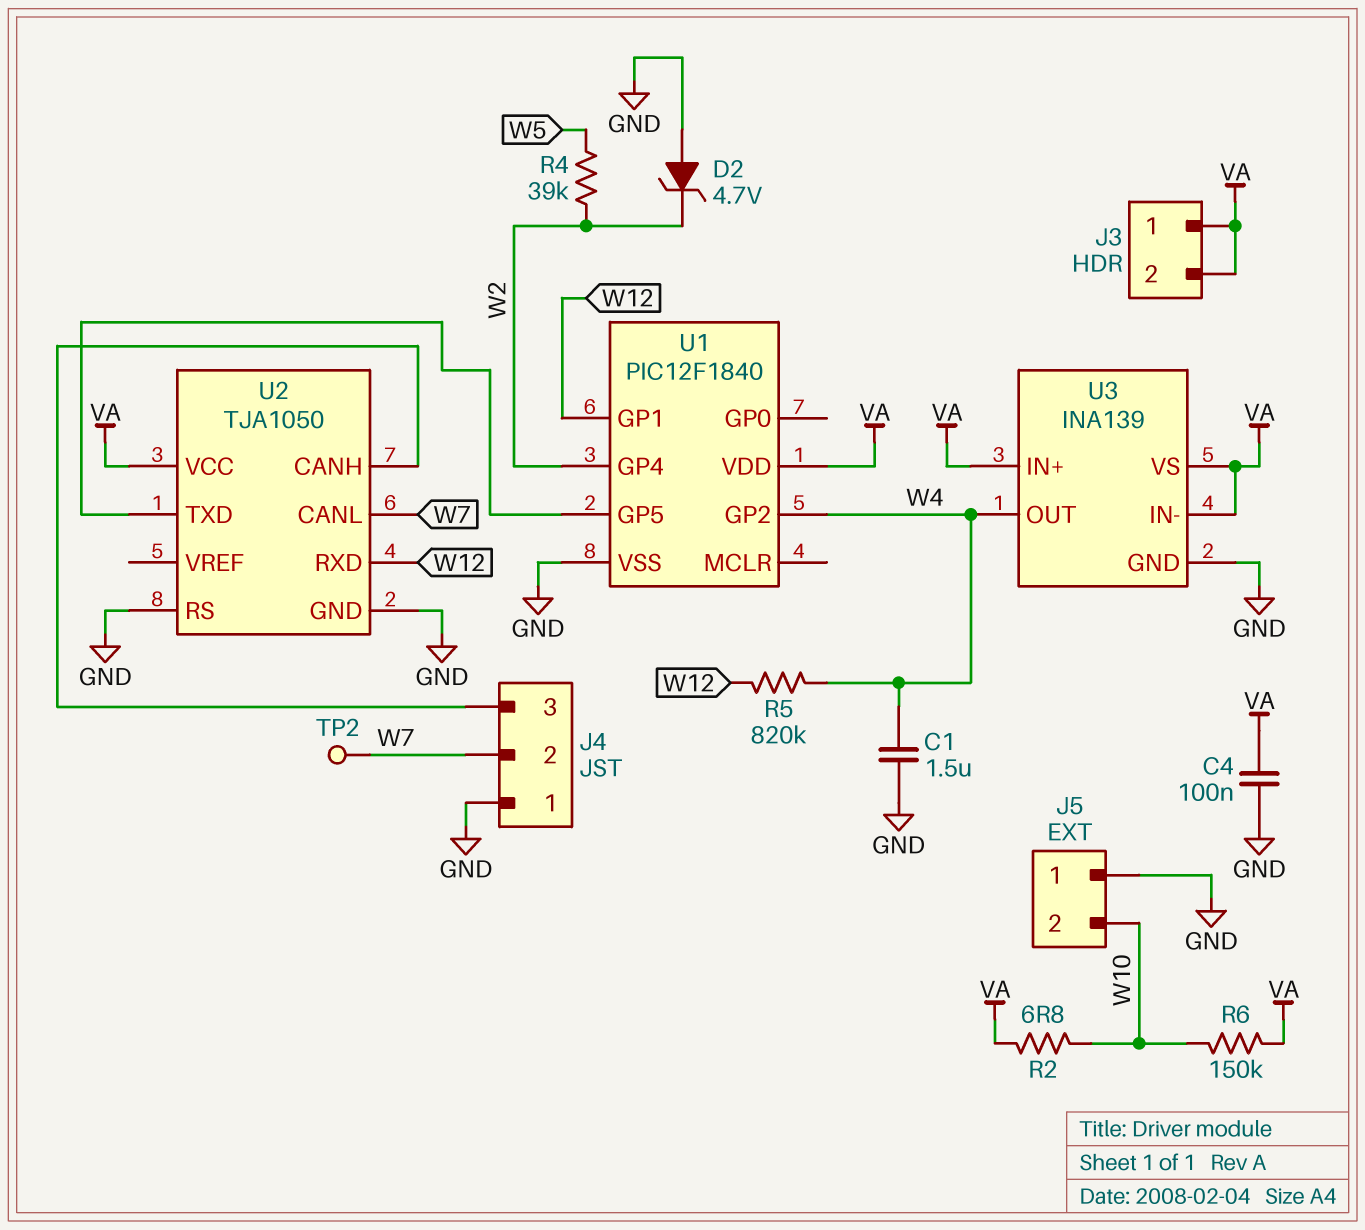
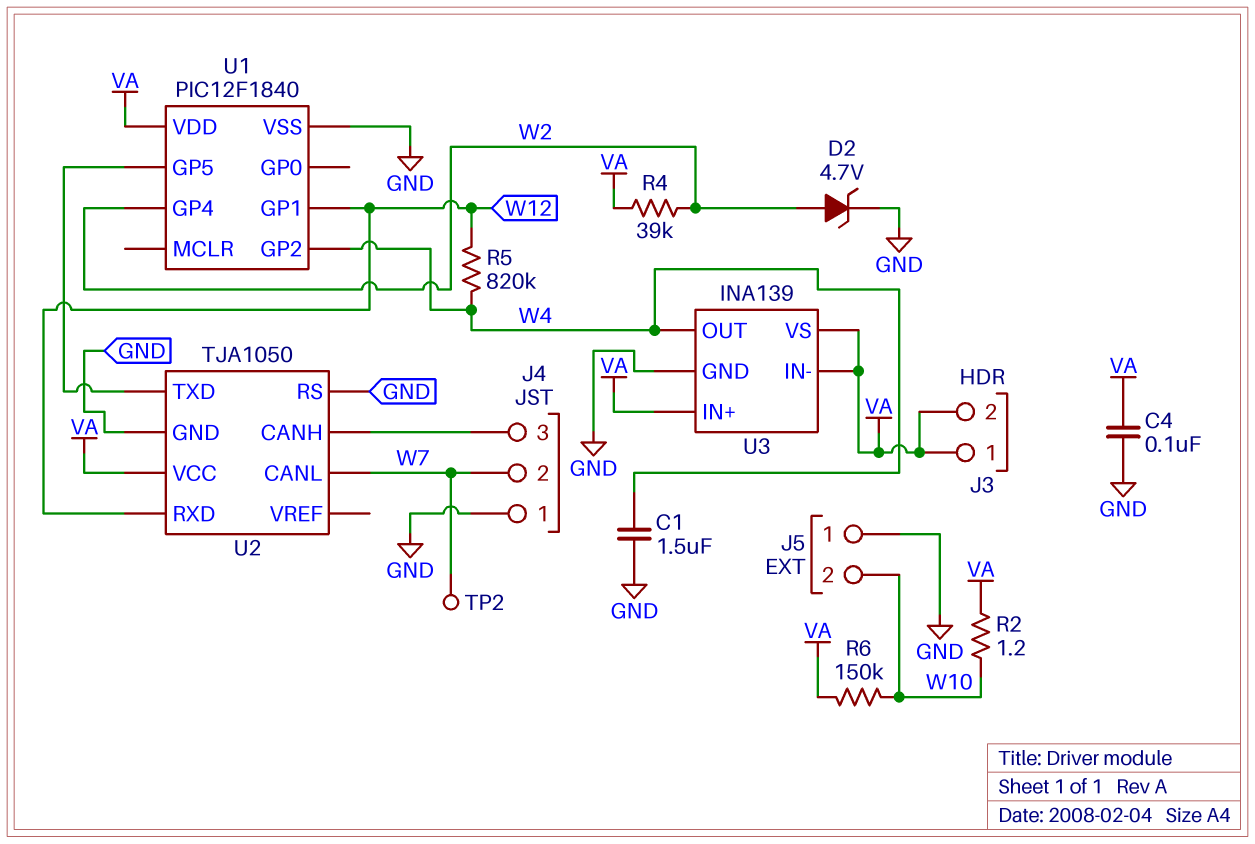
D2: zener 4.7V (A GND, K W2) -> zener 4.7V (A W2, K GND)
R2: 6.8 (VA, W10) -> 1.2 (VA, W10)
R4: 39k (W2, W5) -> 39k (VA, W2)

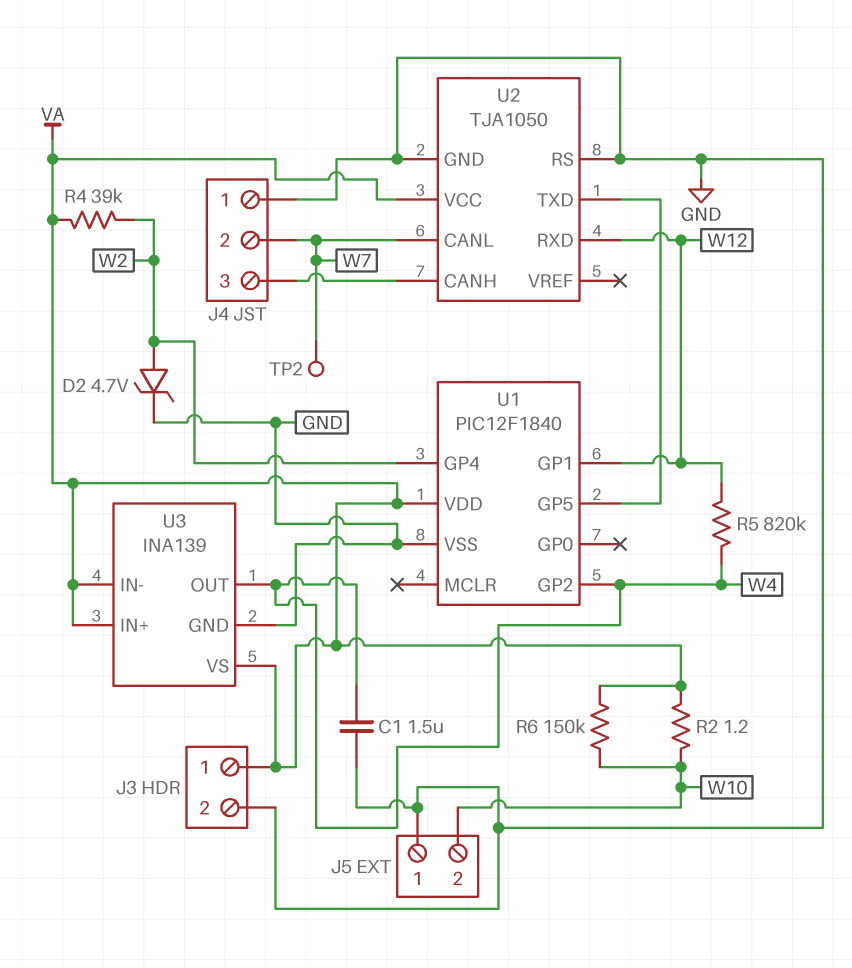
C4: 100nF (GND, VA) -> none
J3 pin 2: VA -> GND

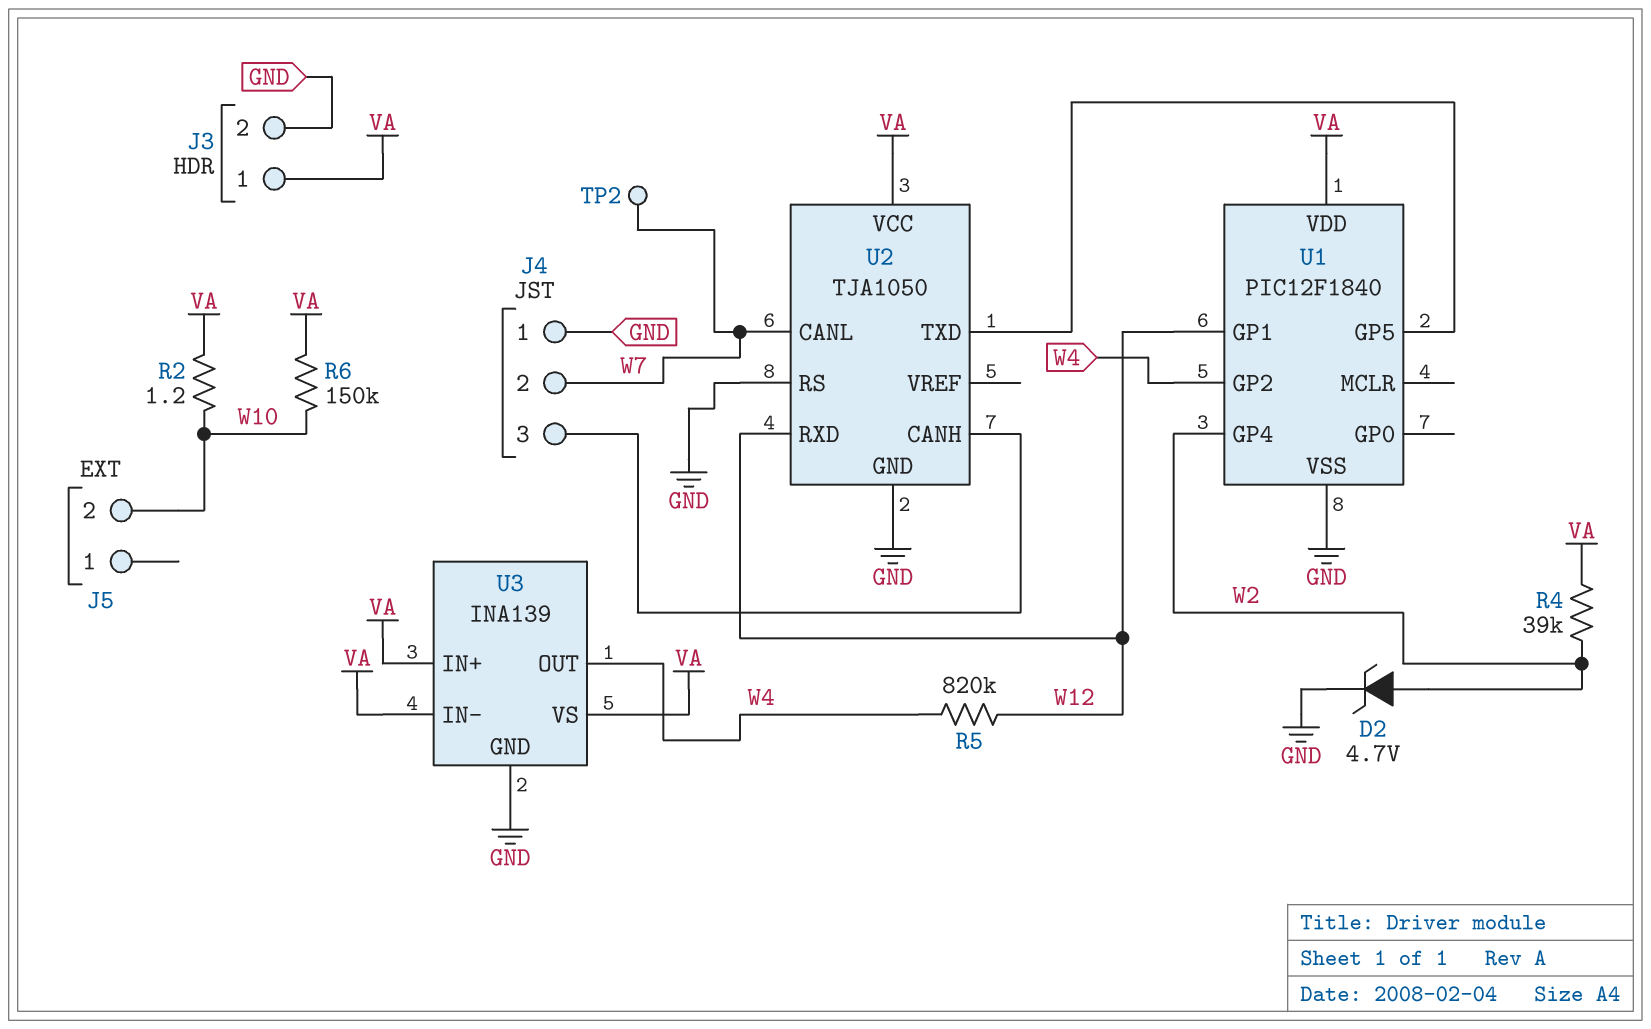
C1: 1.5uF (GND, W4) -> none
J5 pin 1: GND -> none

